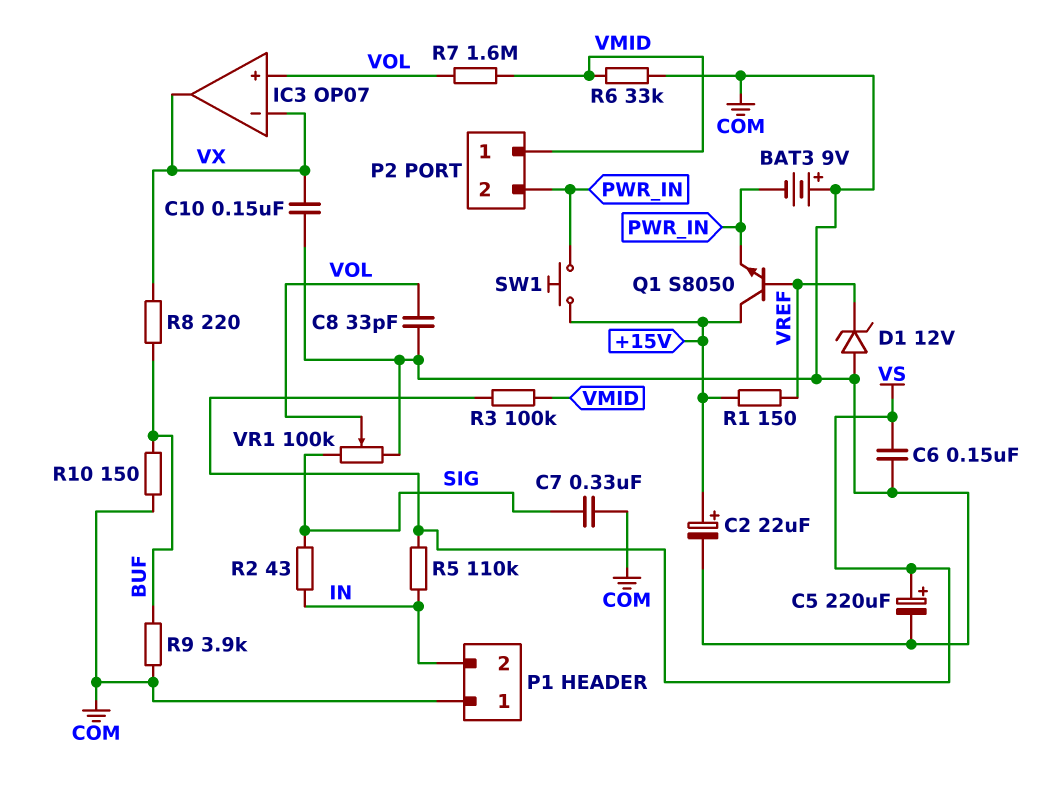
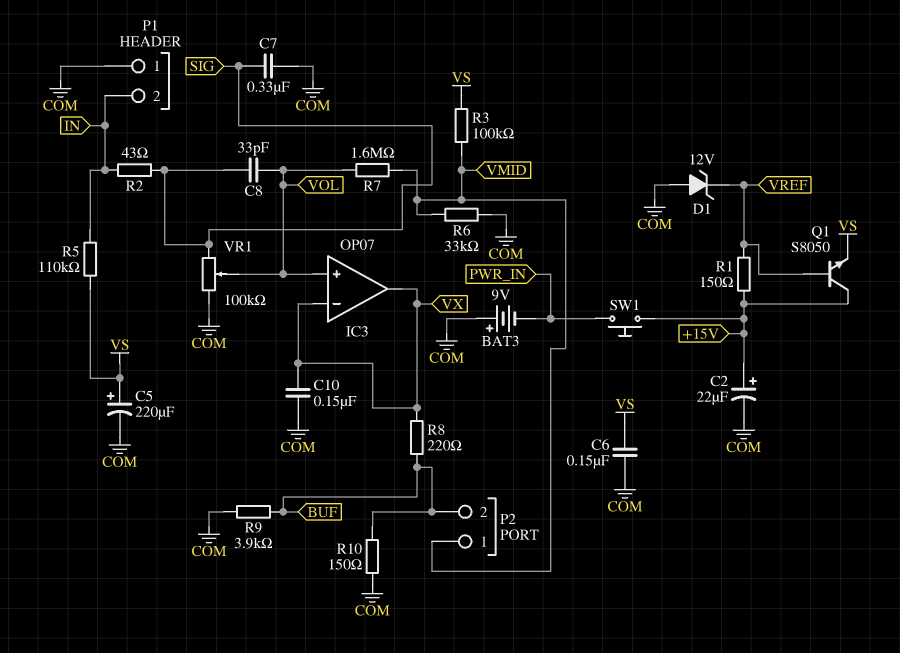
C8: 33pF (COM, VOL) -> 33pF (SIG, VOL)
P2 pin 2: PWR_IN -> BUF
Q1: NPN S8050 (B VREF, C +15V, E PWR_IN) -> NPN S8050 (B VREF, C +15V, E VS)

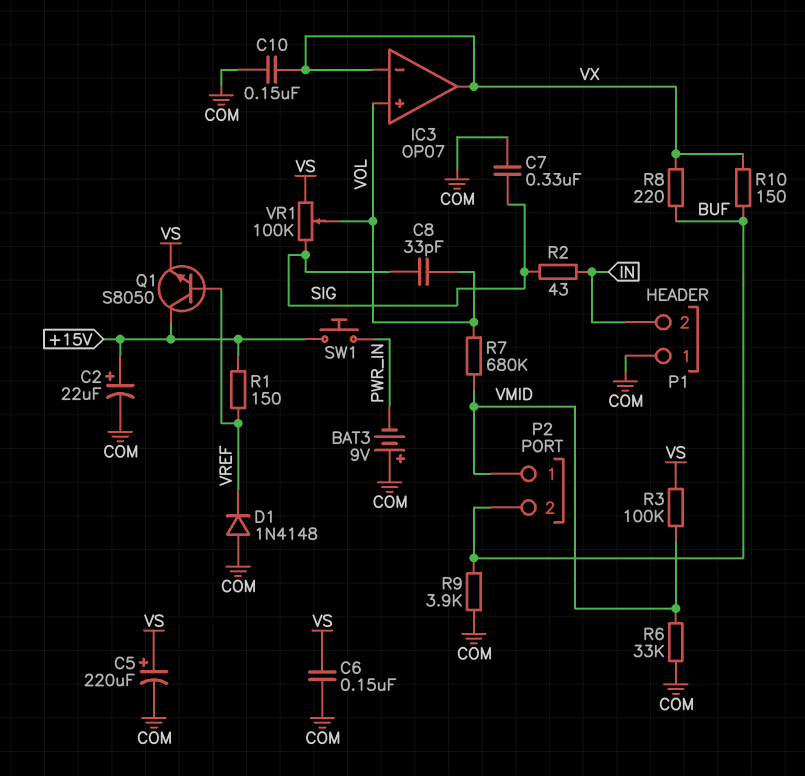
D1: zener 12V (A COM, K VREF) -> diode 1N4148 (A COM, K VREF)
R5: 110k (IN, VS) -> none
R7: 1.6M (VMID, VOL) -> 680k (VMID, VOL)
R10: 150 (BUF, COM) -> 150 (BUF, VX)
VR1: 100k (COM, SIG, wiper VOL) -> 100k (SIG, VS, wiper VOL)

